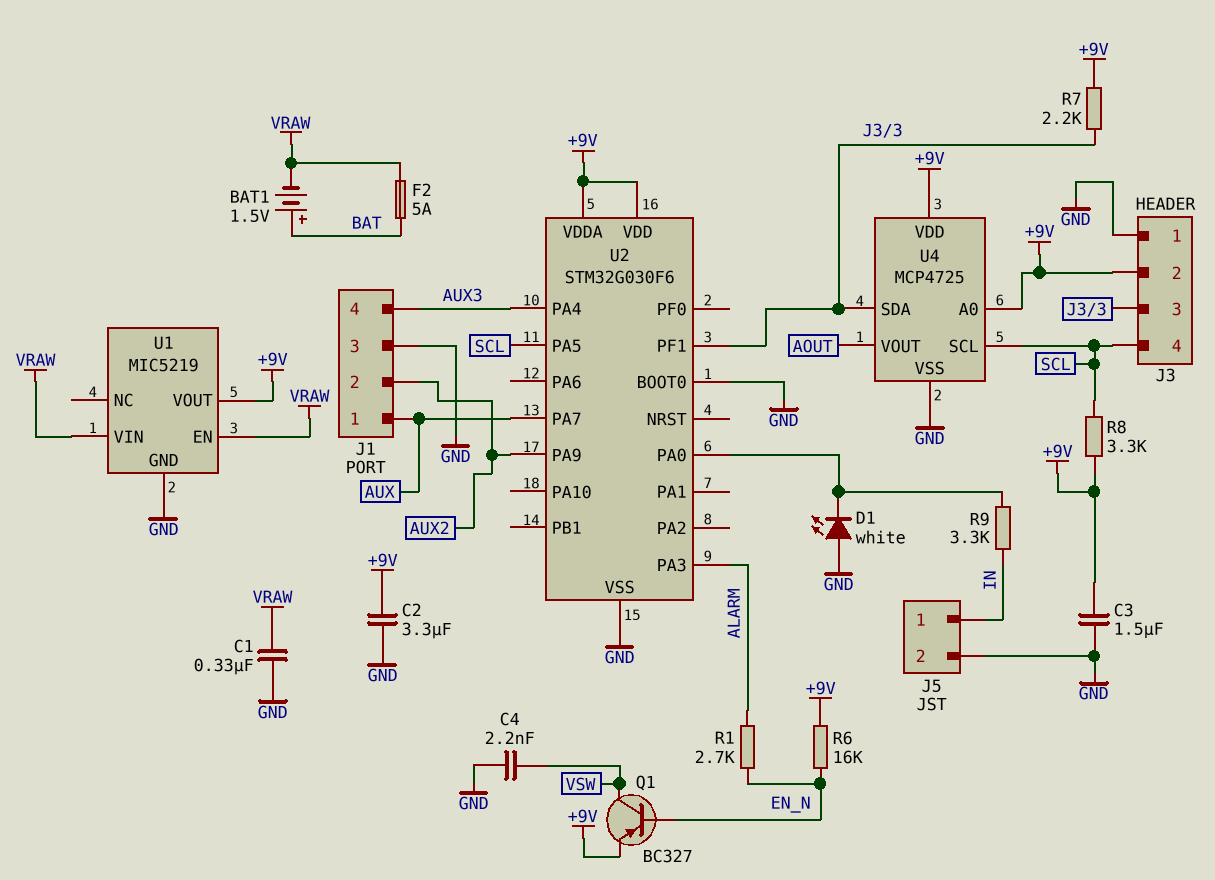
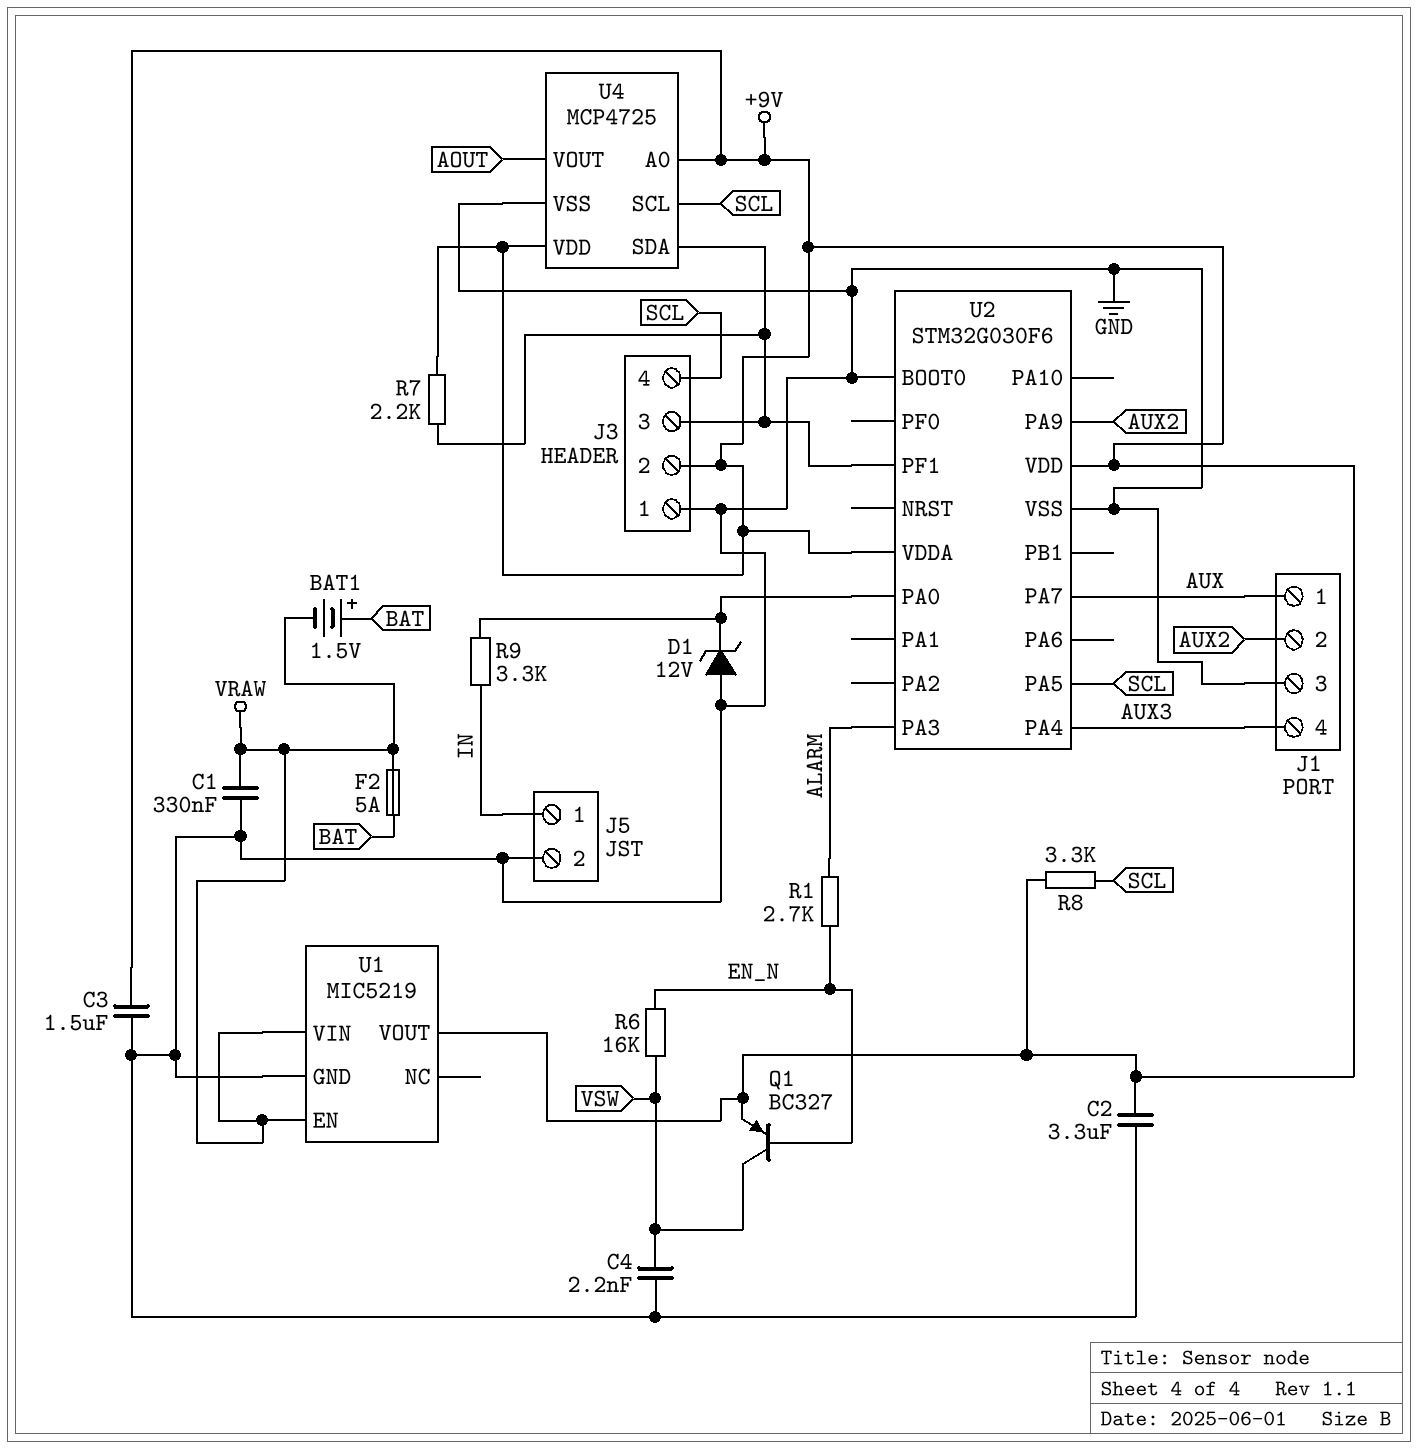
D1: LED white (A GND, K U2/PA0) -> zener 12V (A GND, K U2/PA0)
R6: 16k (+9V, EN_N) -> 16k (EN_N, VSW)

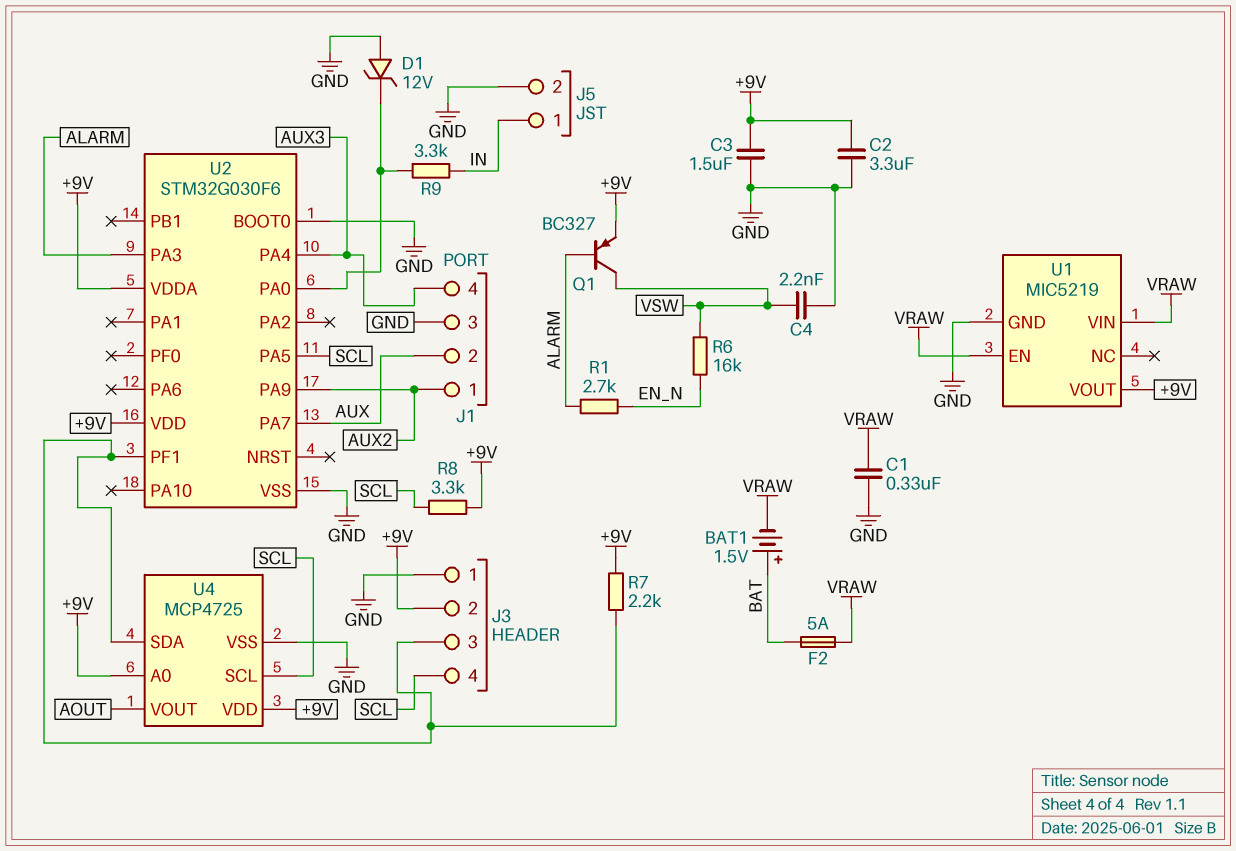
J1 pin 1: AUX -> AUX2
J1 pin 2: AUX2 -> AUX
Q1: PNP BC327 (B EN_N, C VSW, E +9V) -> PNP BC327 (B ALARM, C VSW, E +9V)

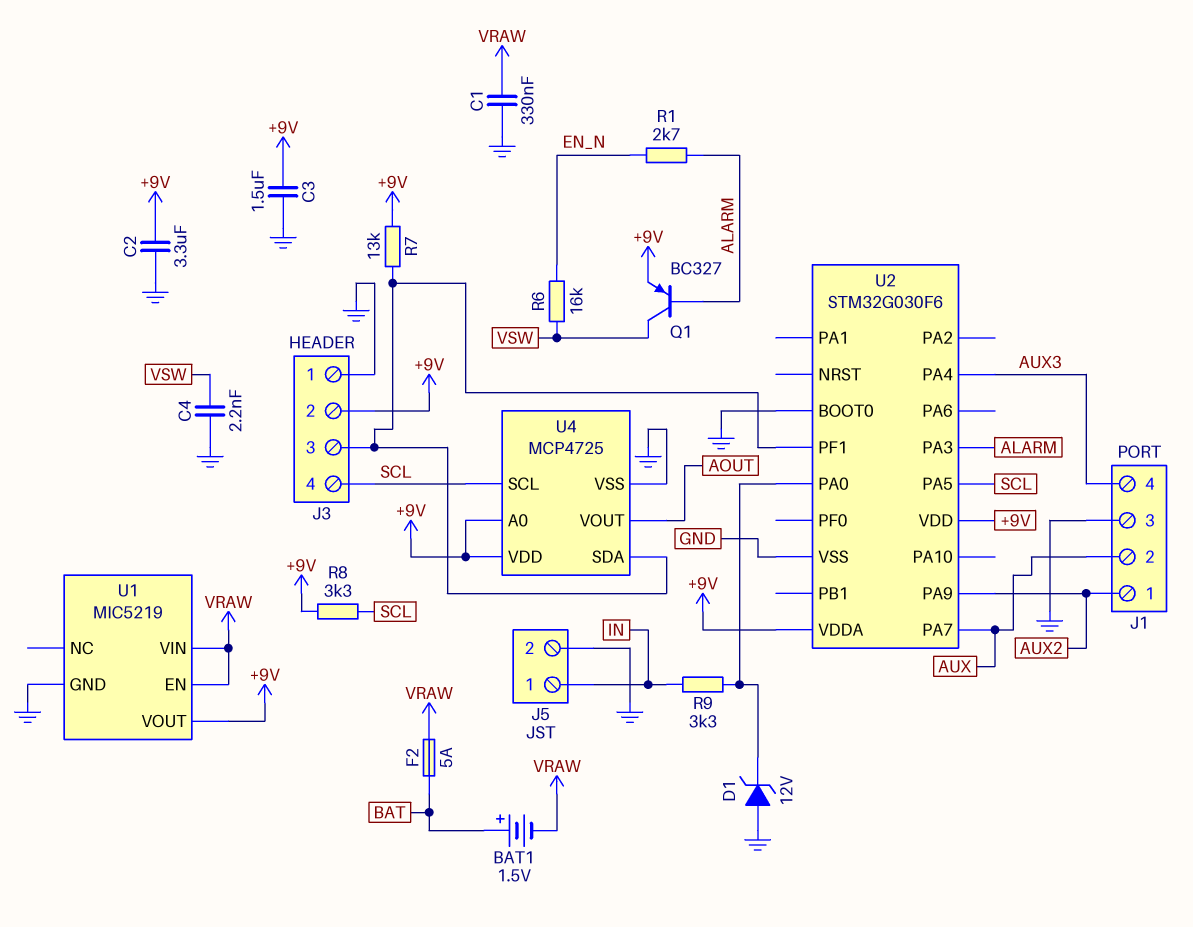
R7: 2.2k (+9V, J3/3) -> 13k (+9V, J3/3)

